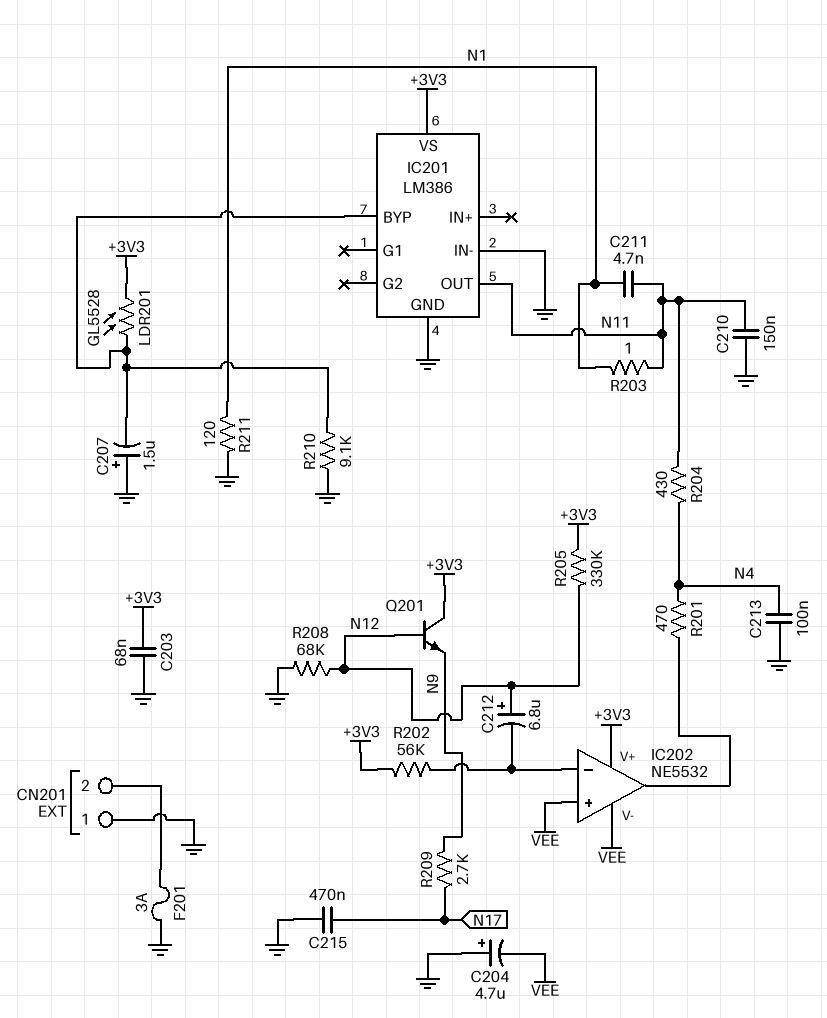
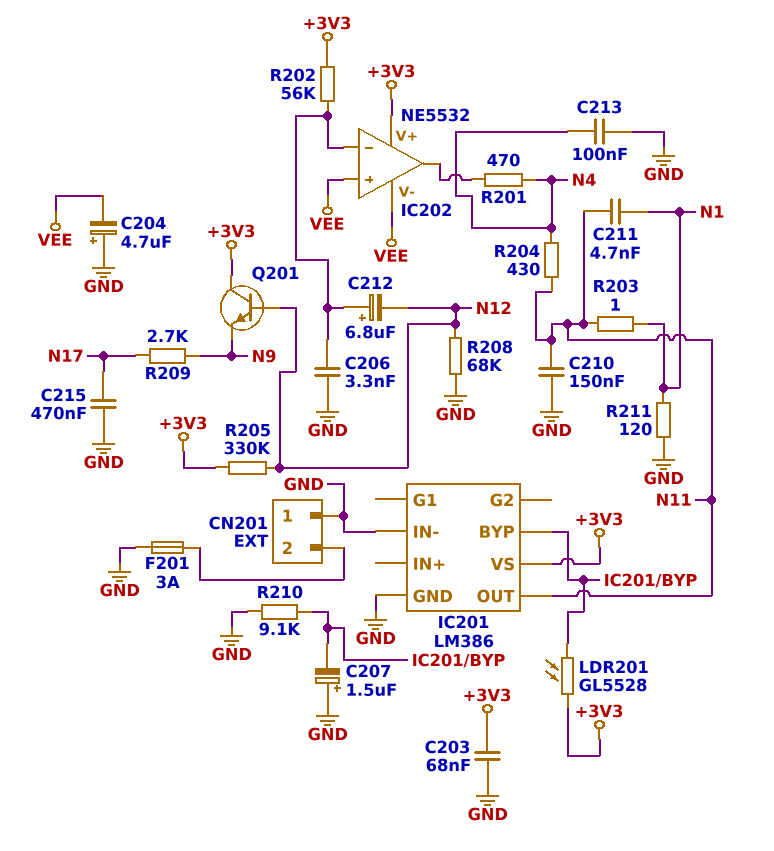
C206: none -> 3.3nF (GND, IC202/in-)
C212: 6.8uF (plus N12, minus IC202/in-) -> 6.8uF (plus IC202/in-, minus N12)

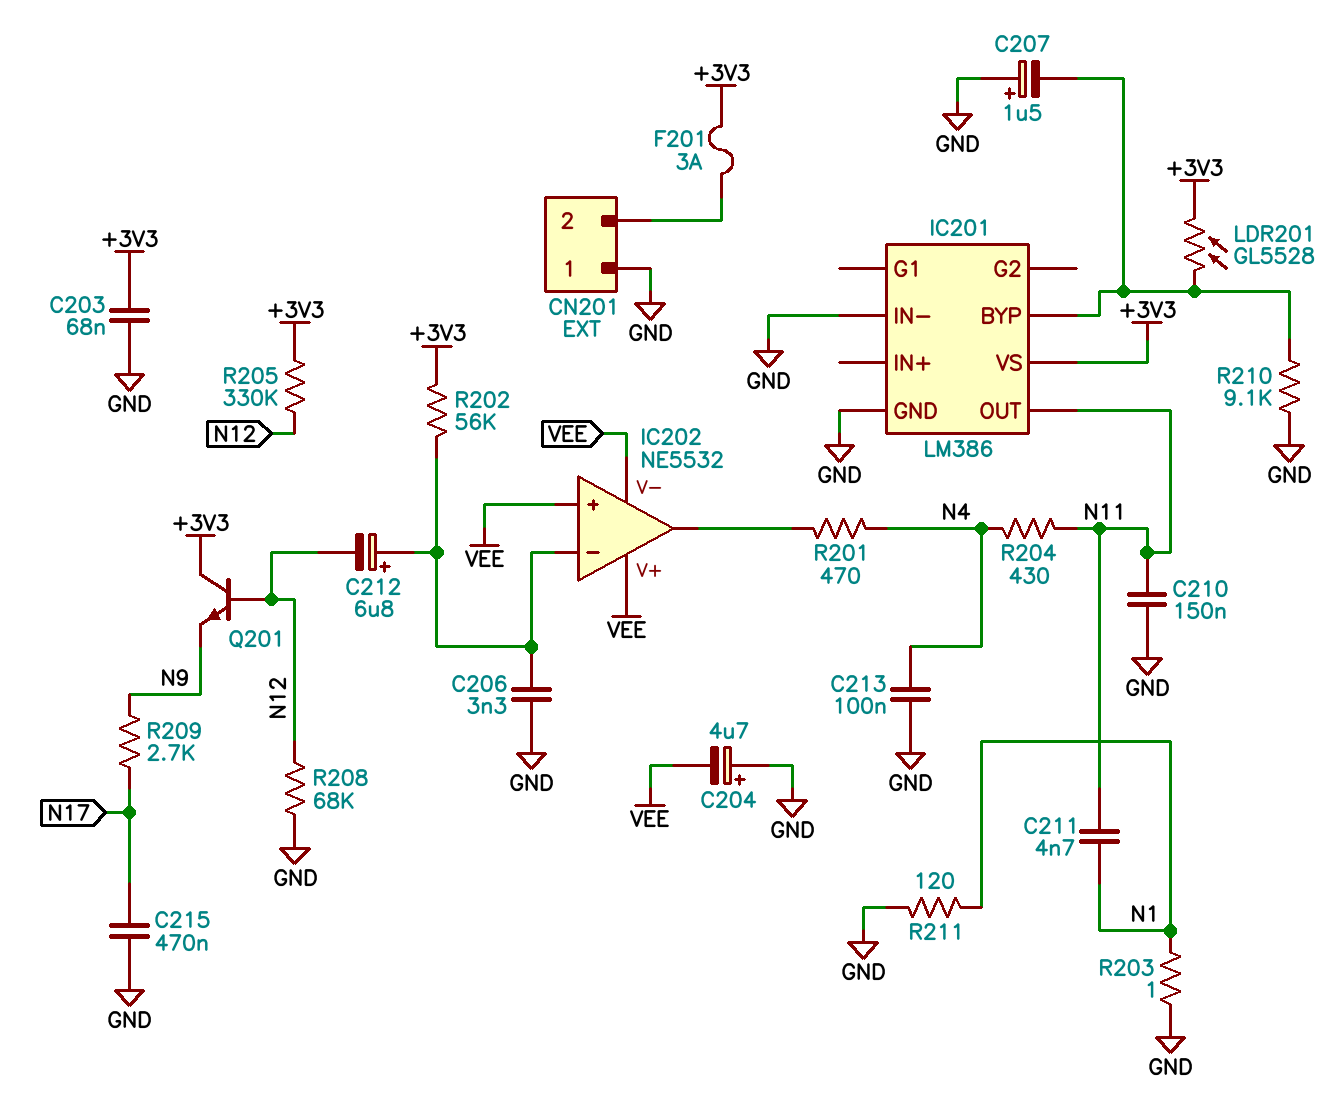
F201: 3A (CN201/2, GND) -> 3A (+3V3, CN201/2)
IC202 pin V+: +3V3 -> VEE
R203: 1 (N1, N11) -> 1 (GND, N1)

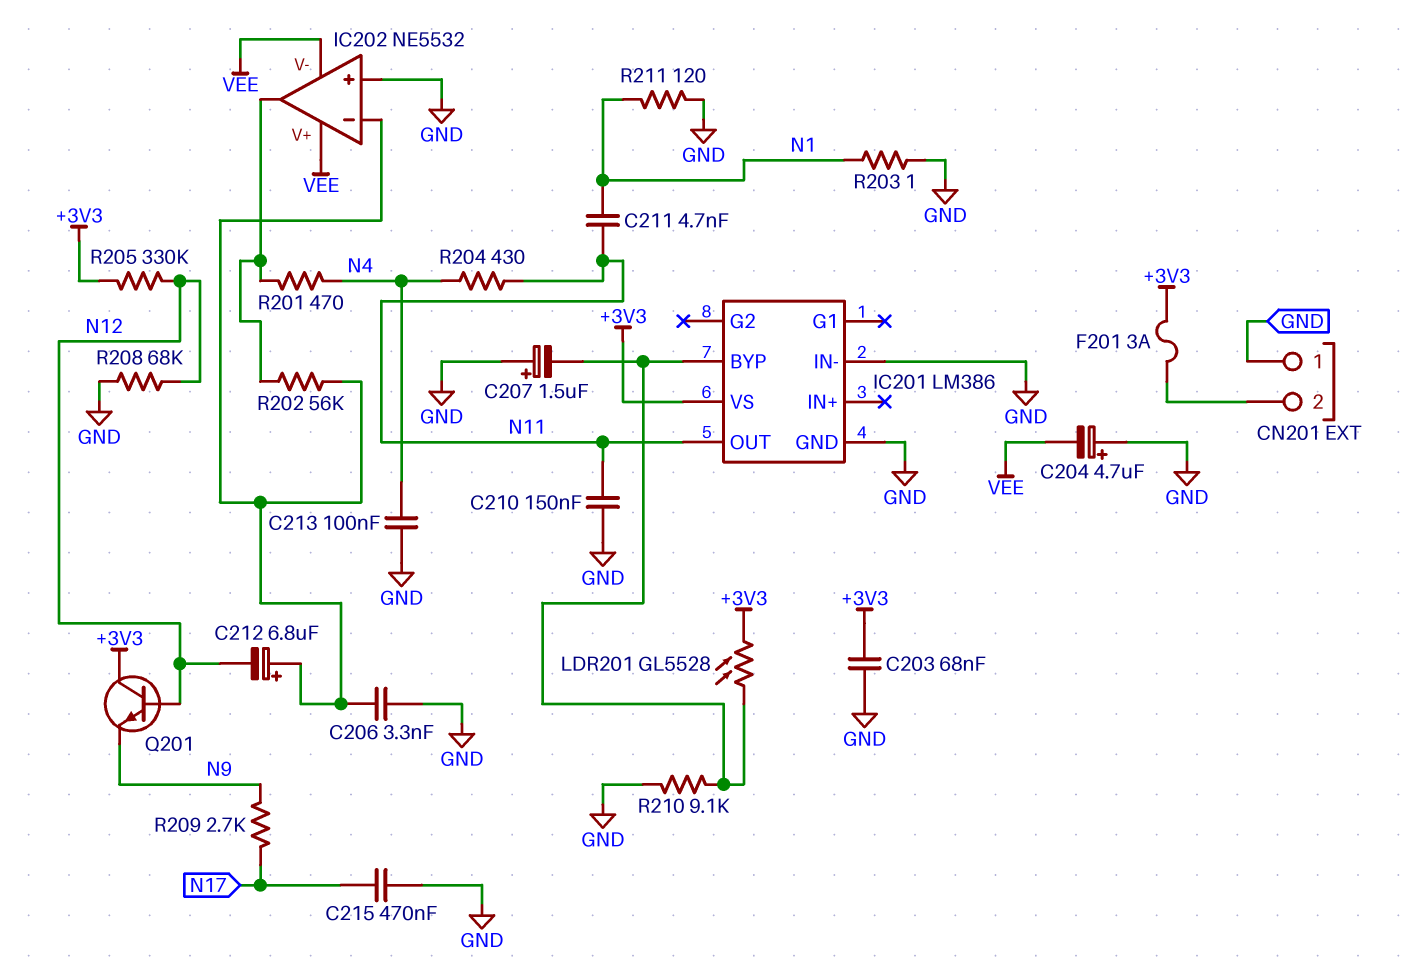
IC202 pin in+: VEE -> GND
R202: 56k (+3V3, IC202/in-) -> 56k (IC202/in-, IC202/out)

